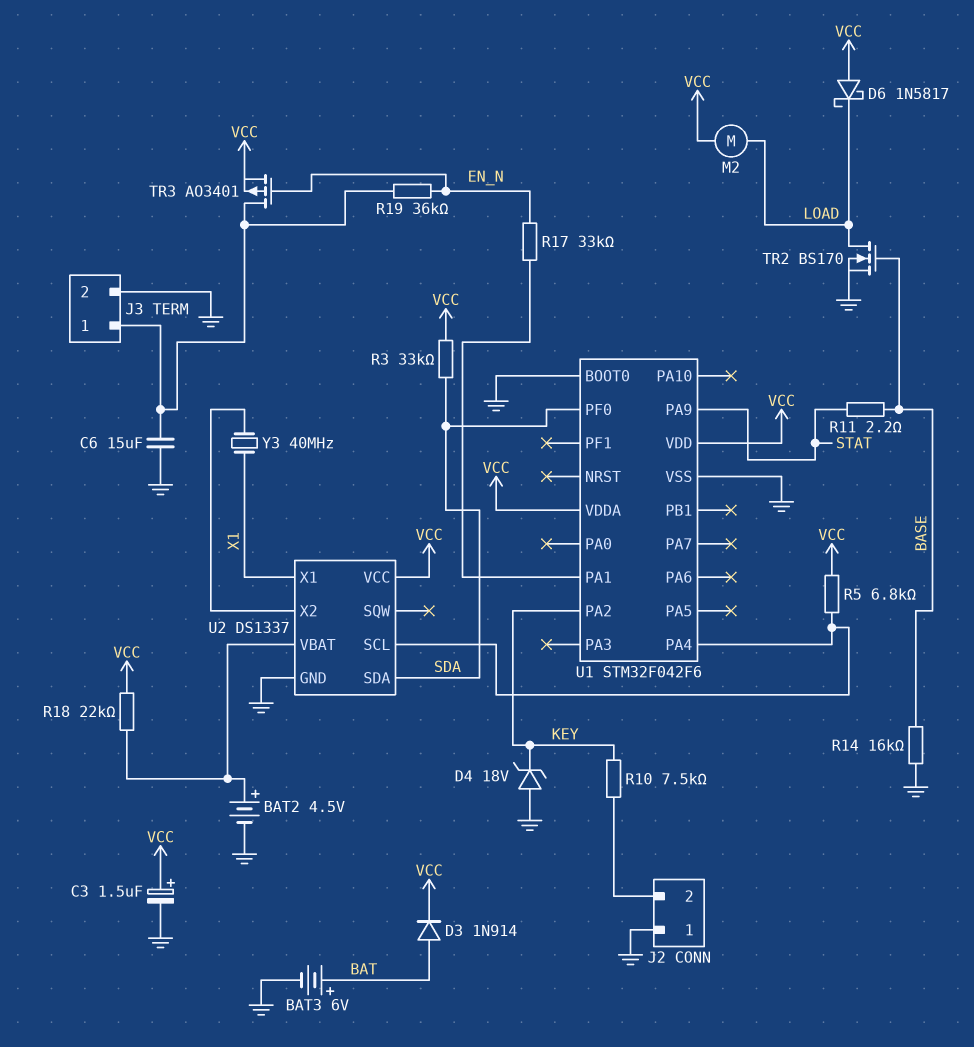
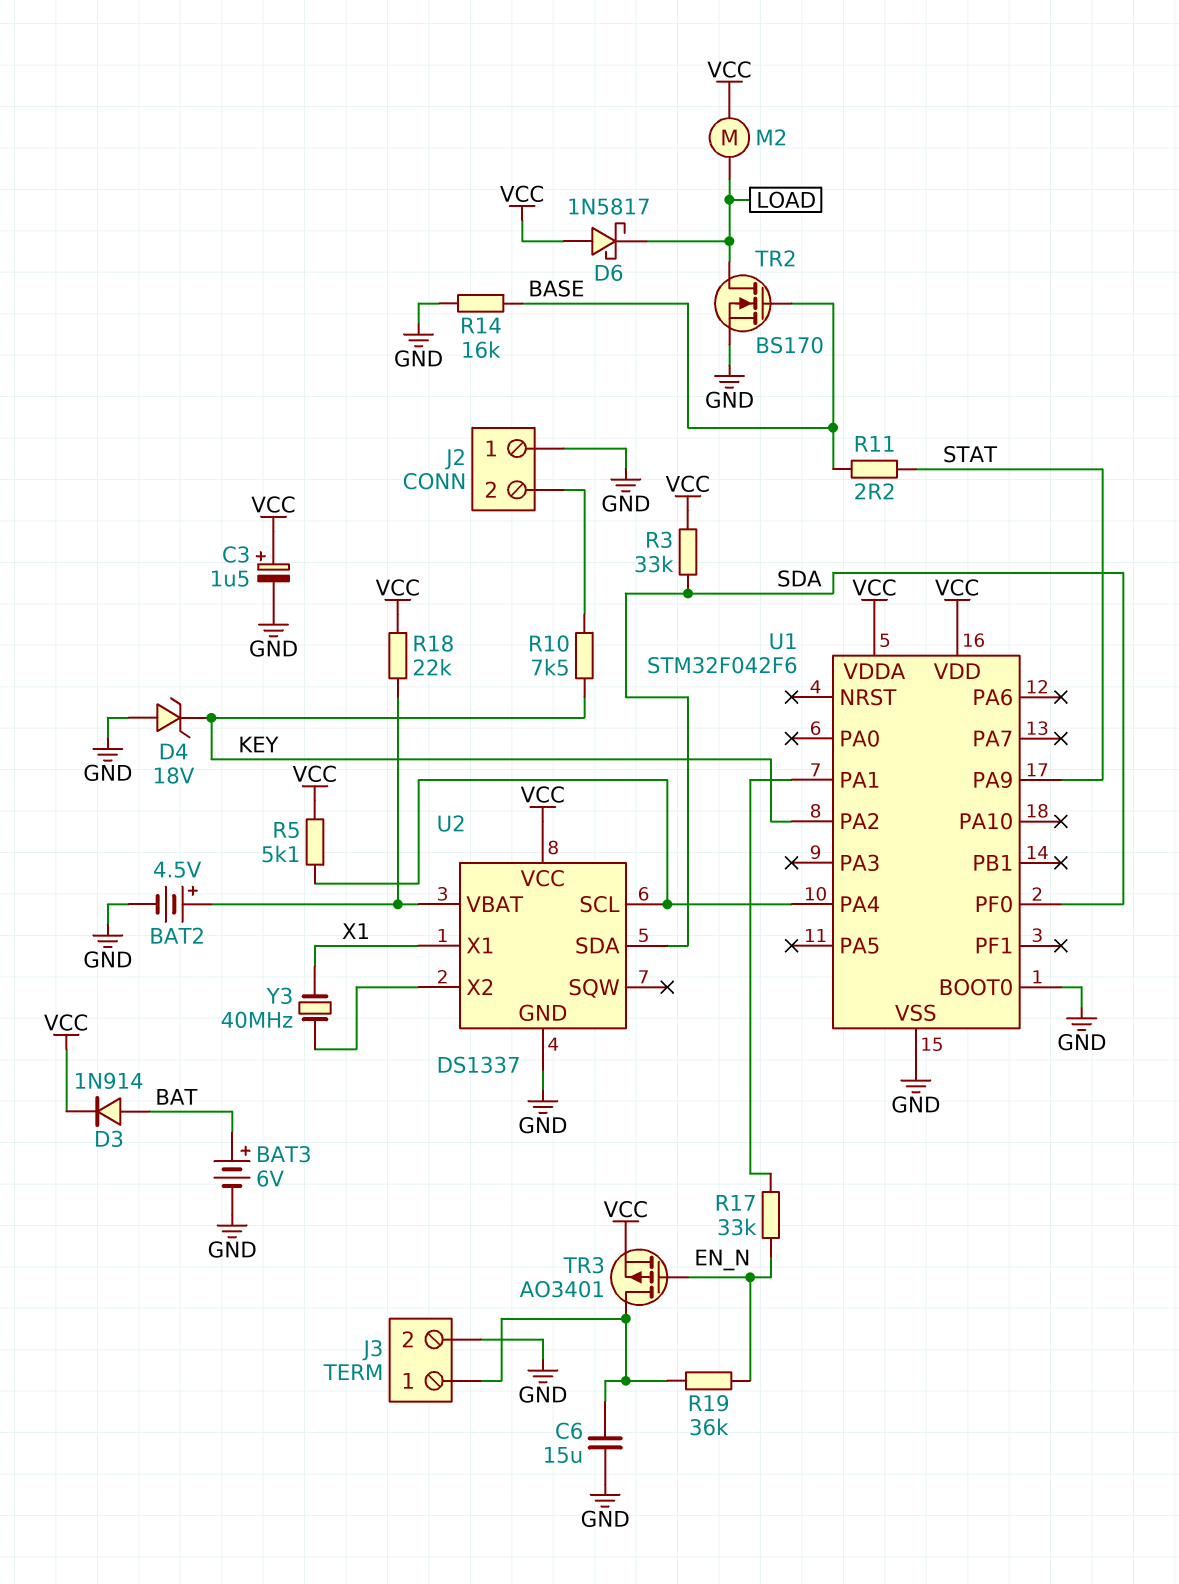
R5: 6.8k (U1/PA4, VCC) -> 5.1k (U1/PA4, VCC)

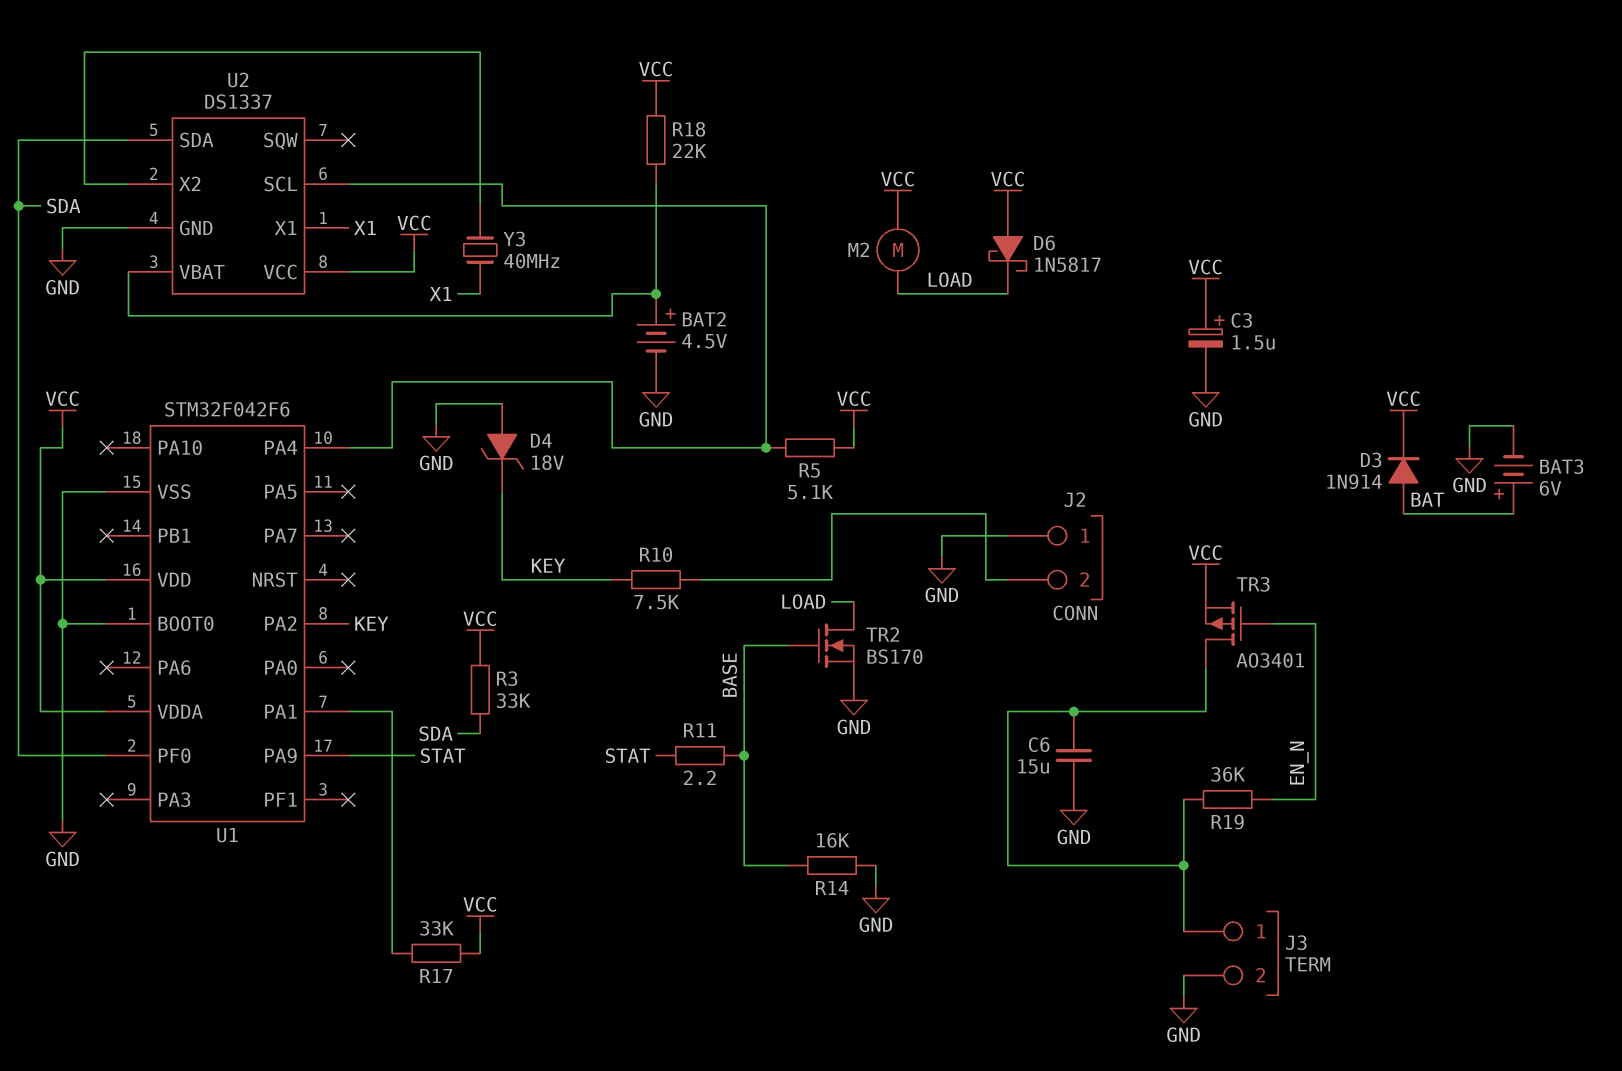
R17: 33k (EN_N, U1/PA1) -> 33k (U1/PA1, VCC)

